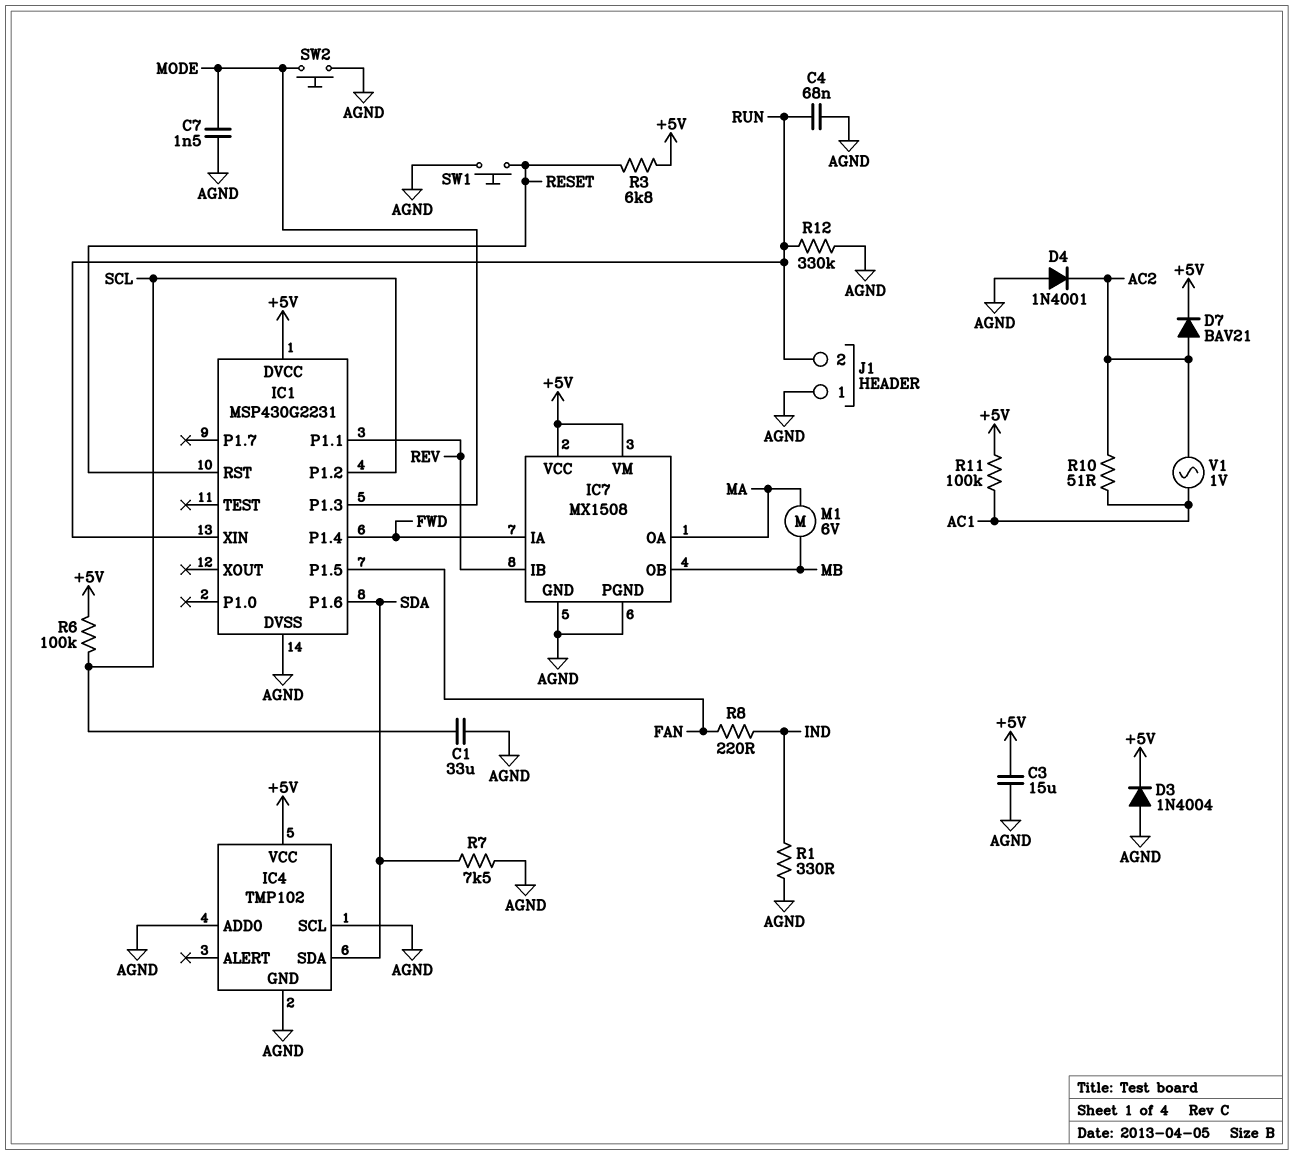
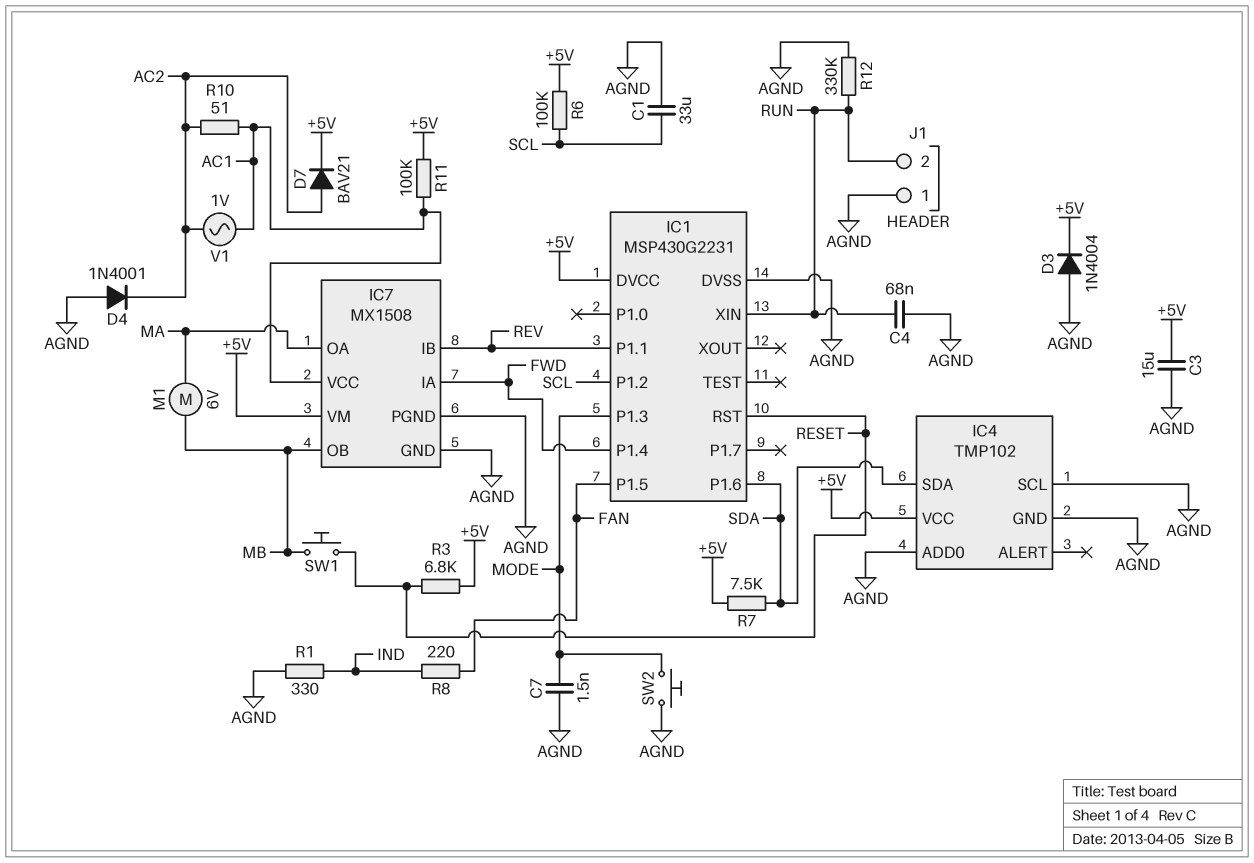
IC7 pin VCC: +5V -> AC1
R7: 7.5k (AGND, SDA) -> 7.5k (+5V, SDA)
SW1: button (AGND, RESET) -> button (MB, RESET)

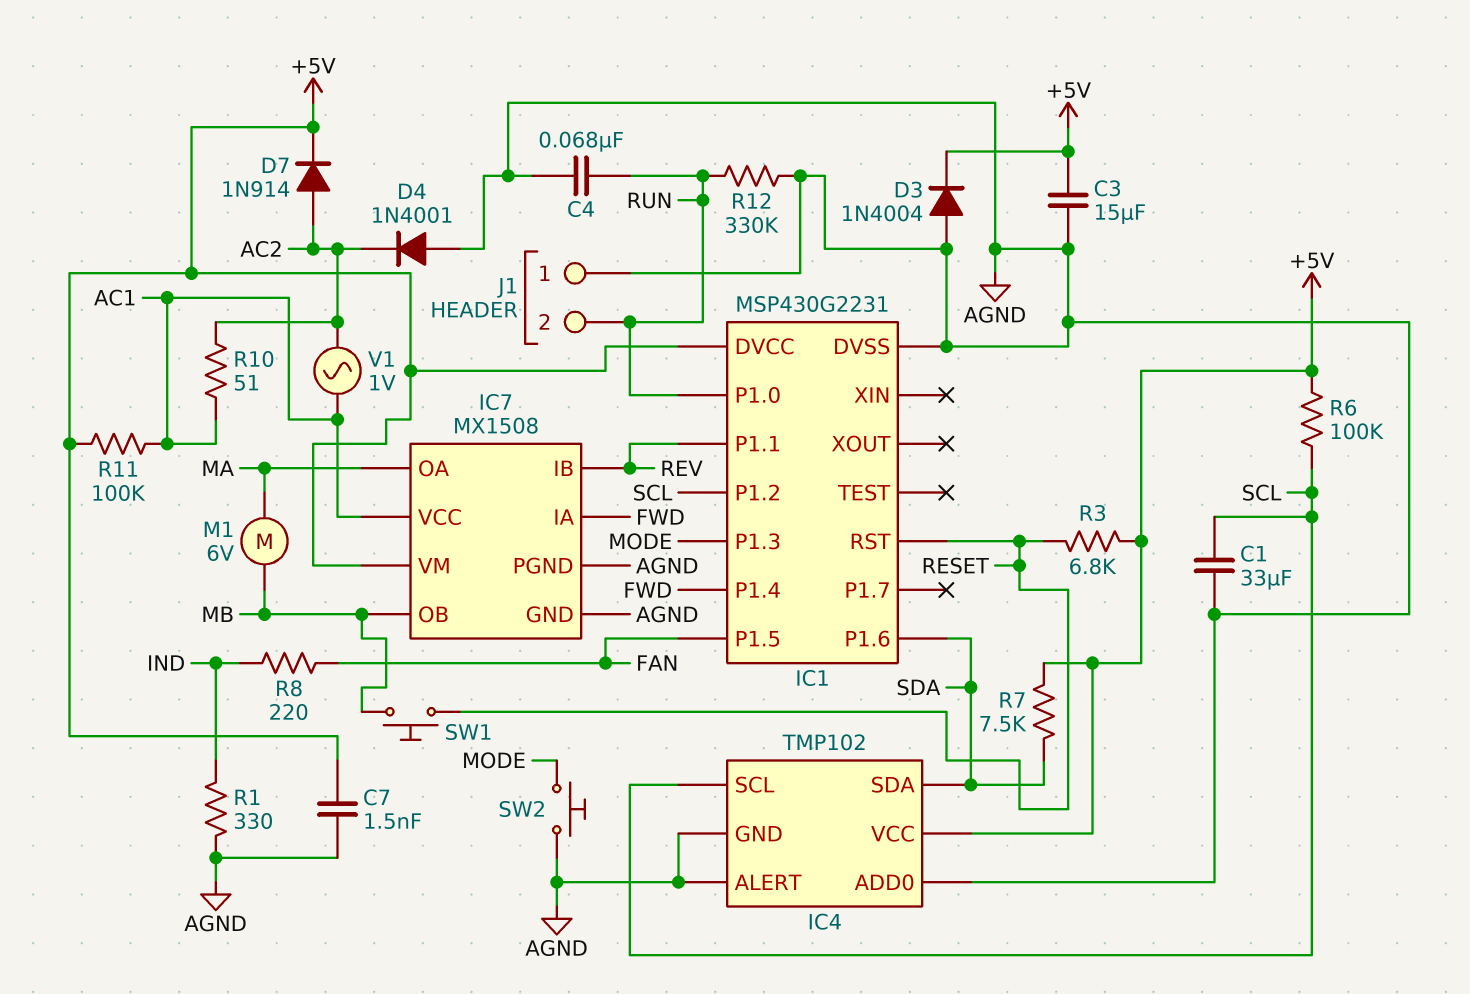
C7: 1.5nF (AGND, MODE) -> 1.5nF (+5V, AGND)
D7: diode BAV21 (A AC2, K +5V) -> diode 1N914 (A AC2, K +5V)
IC1 pin P1.0: none -> RUN
IC1 pin XIN: RUN -> none
IC4 pin ALERT: none -> AGND
IC4 pin SCL: AGND -> SCL

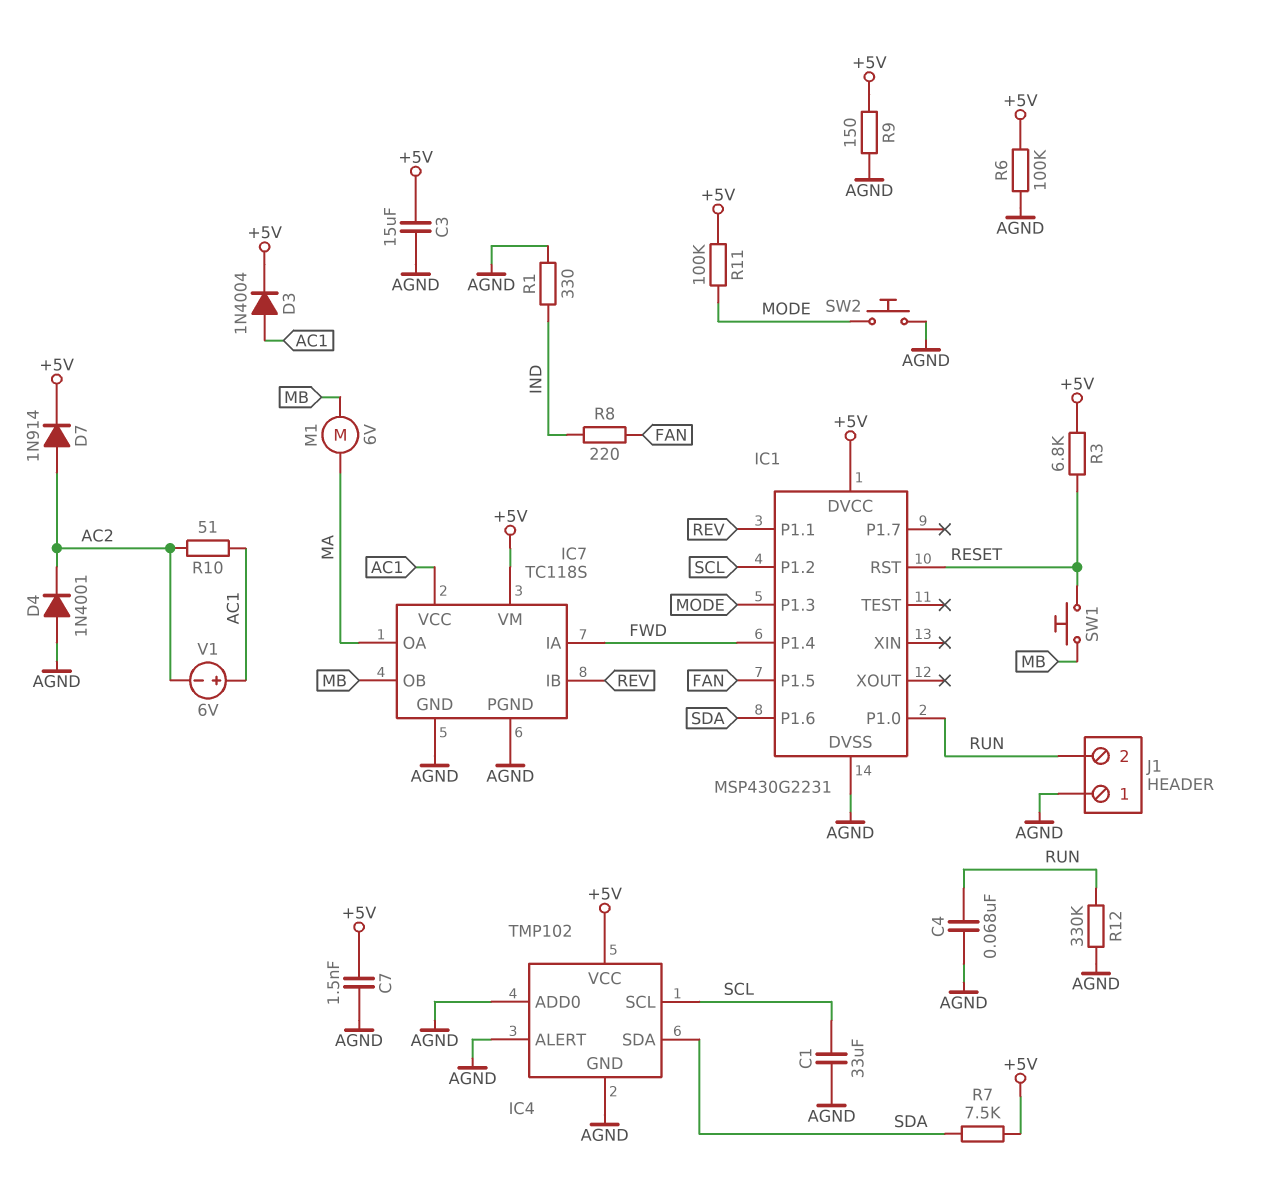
D3: diode 1N4004 (A AGND, K +5V) -> diode 1N4004 (A AC1, K +5V)
IC7: MX1508 -> TC118S
R6: 100k (+5V, SCL) -> 100k (+5V, AGND)
R9: none -> 150 (+5V, AGND)
R11: 100k (+5V, AC1) -> 100k (+5V, MODE)
V1: AC 1V (AC1, AC2) -> 6V (plus AC1, minus AC2)

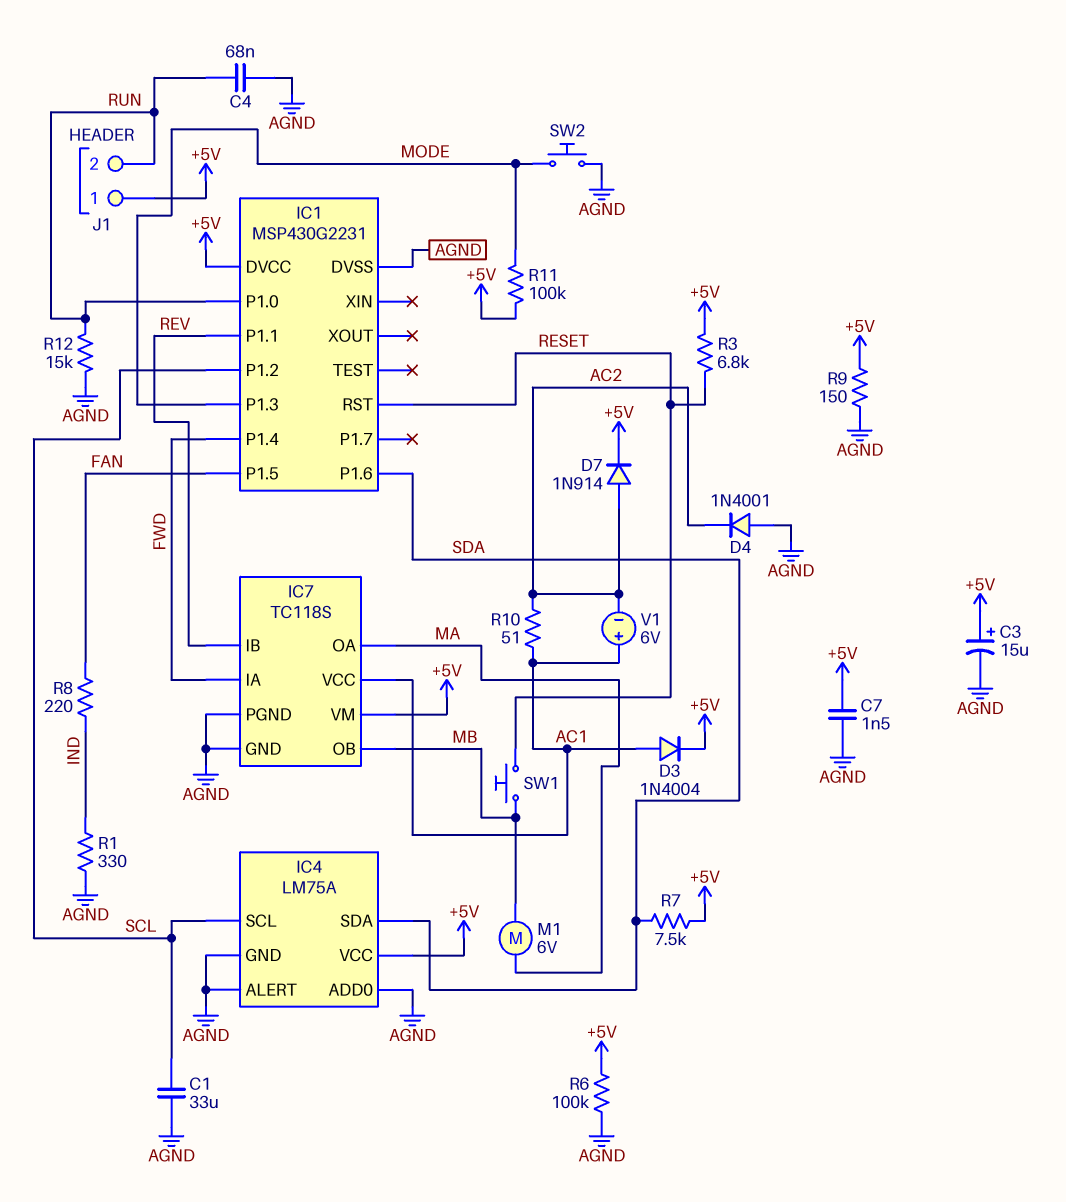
C3: 15uF (+5V, AGND) -> 15uF (plus +5V, minus AGND)
IC4: TMP102 -> LM75A
J1 pin 1: AGND -> +5V
R12: 330k (AGND, RUN) -> 15k (AGND, RUN)

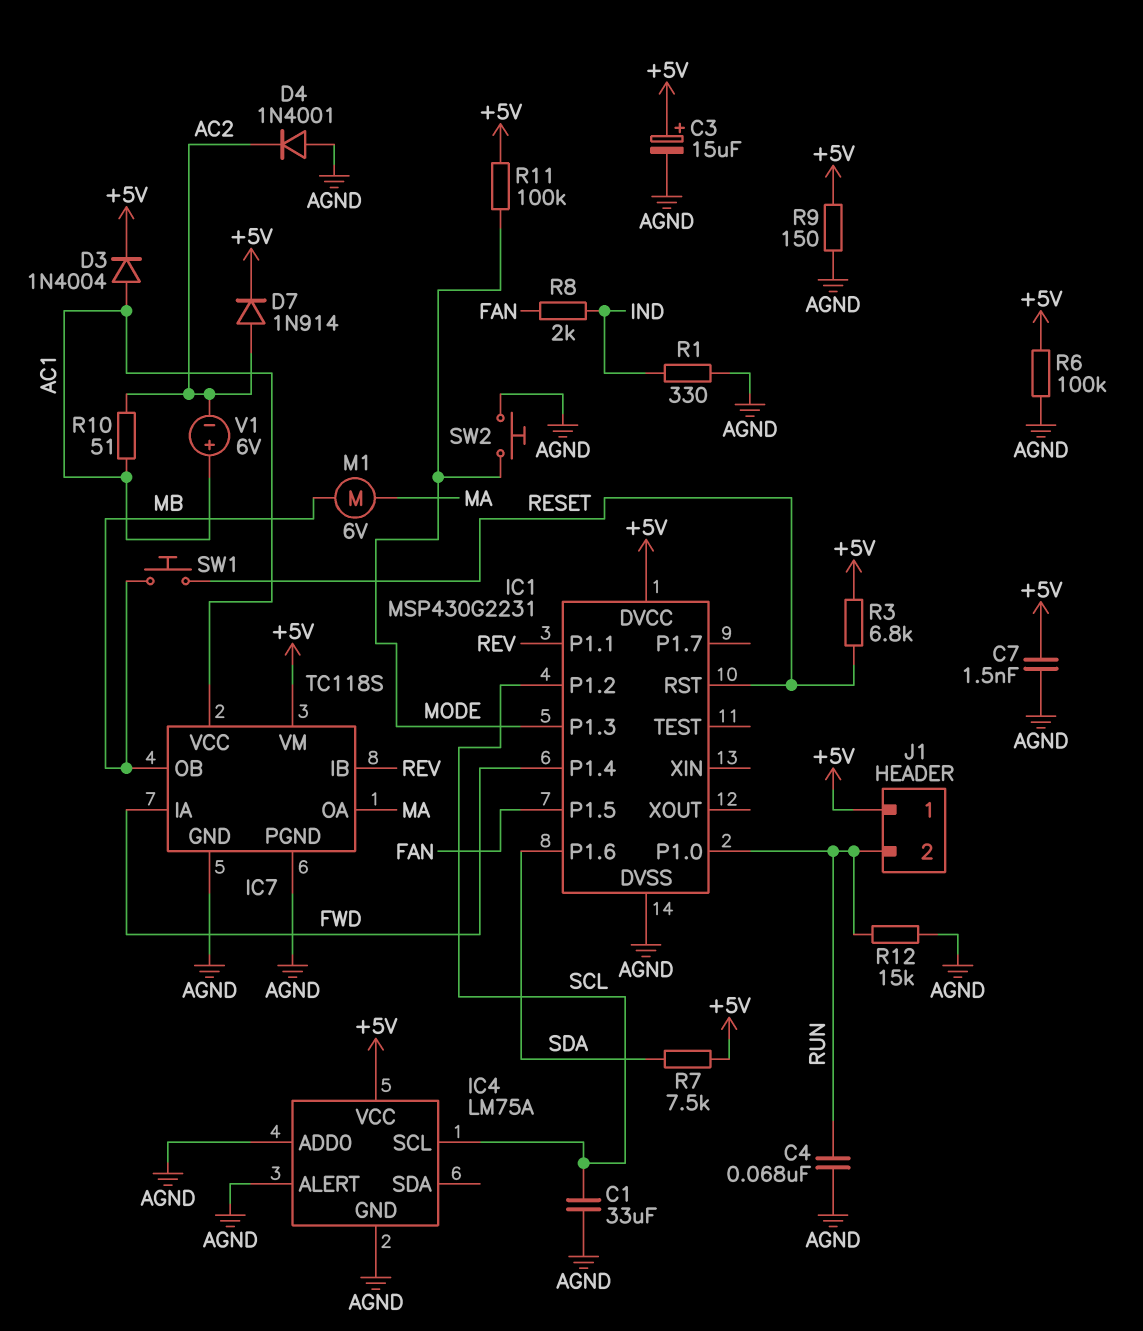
IC4 pin SDA: SDA -> none
R8: 220 (FAN, IND) -> 2k (FAN, IND)

